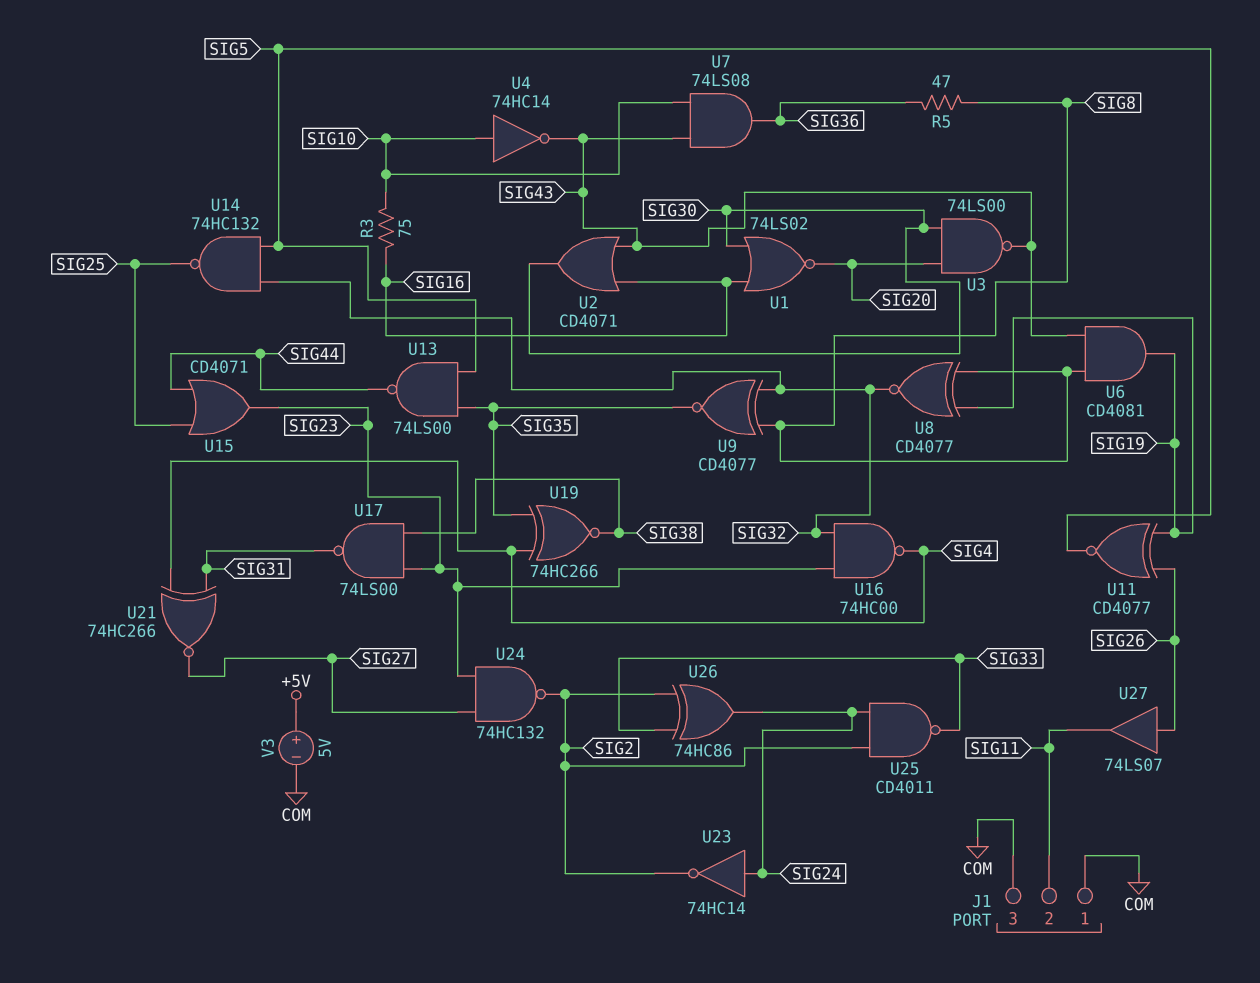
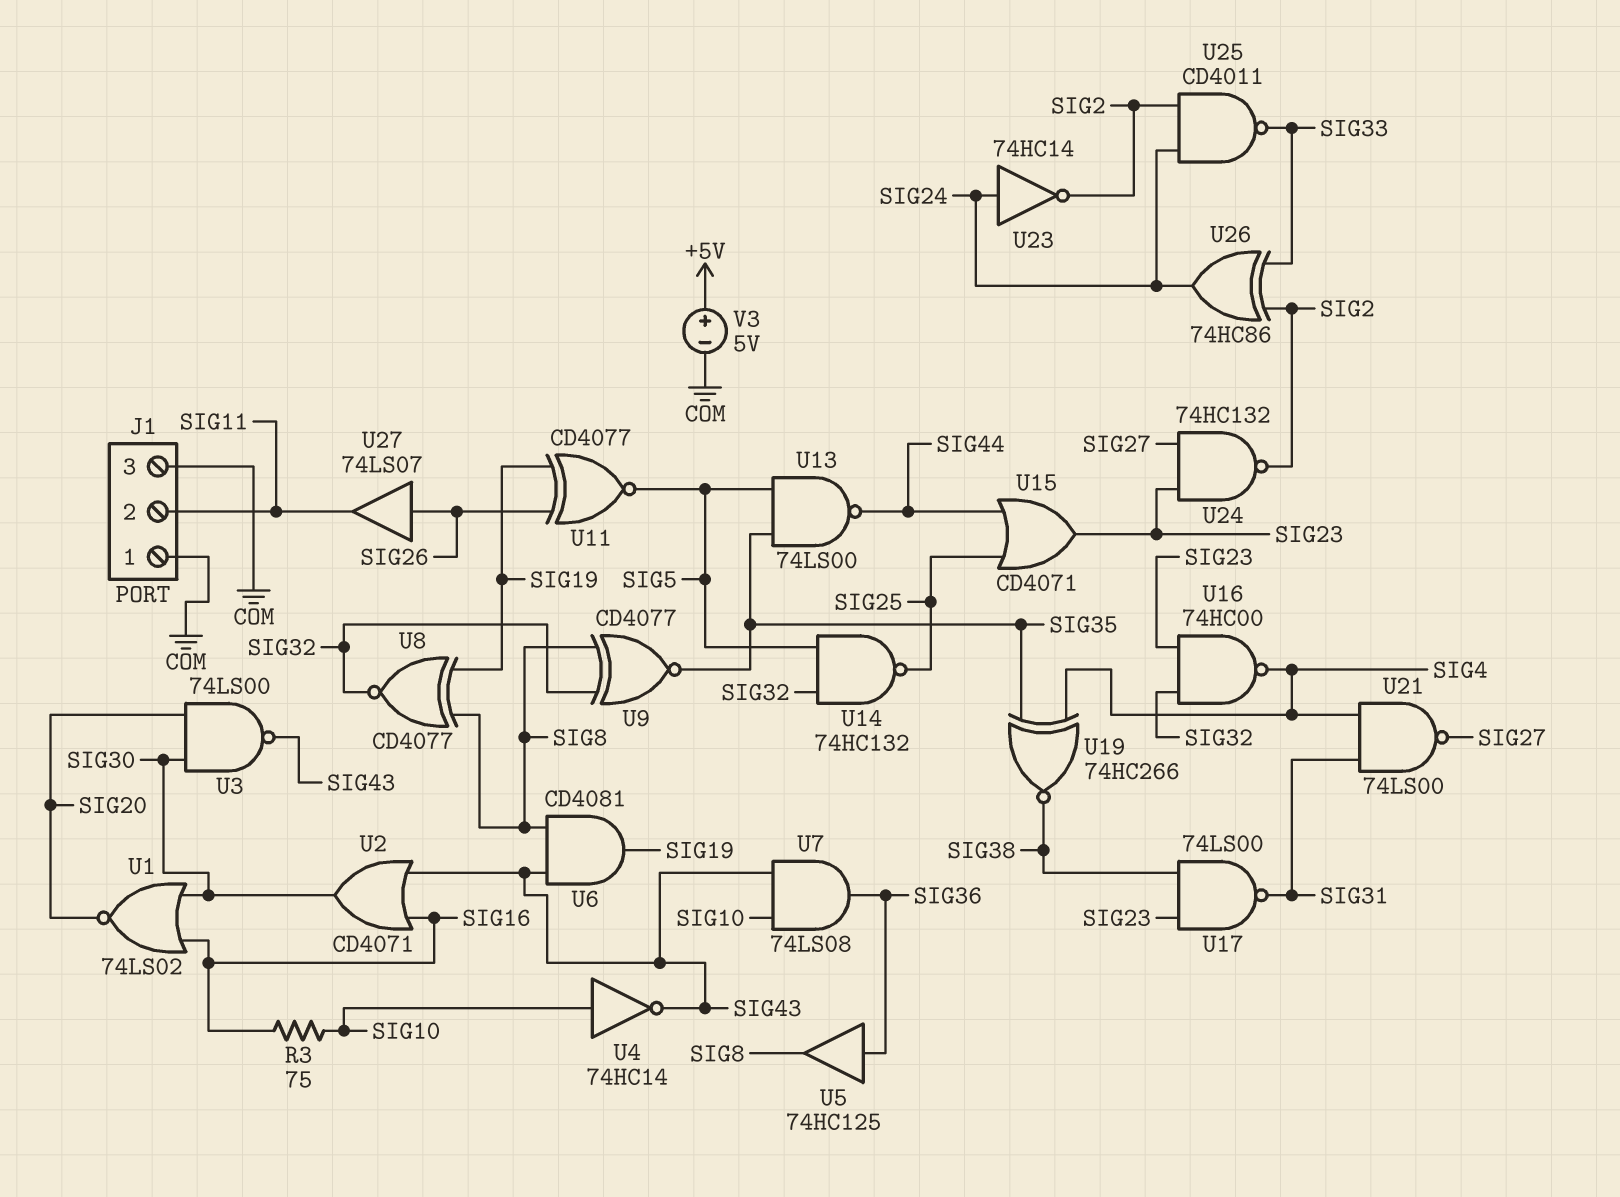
R5: 47 (SIG8, SIG36) -> none
U5: none -> buffer 74HC125 (in SIG36, out SIG8)
U21: XNOR 74HC266 (in SIG4, in SIG31, out SIG27) -> NAND 74LS00 (in SIG4, in SIG31, out SIG27)

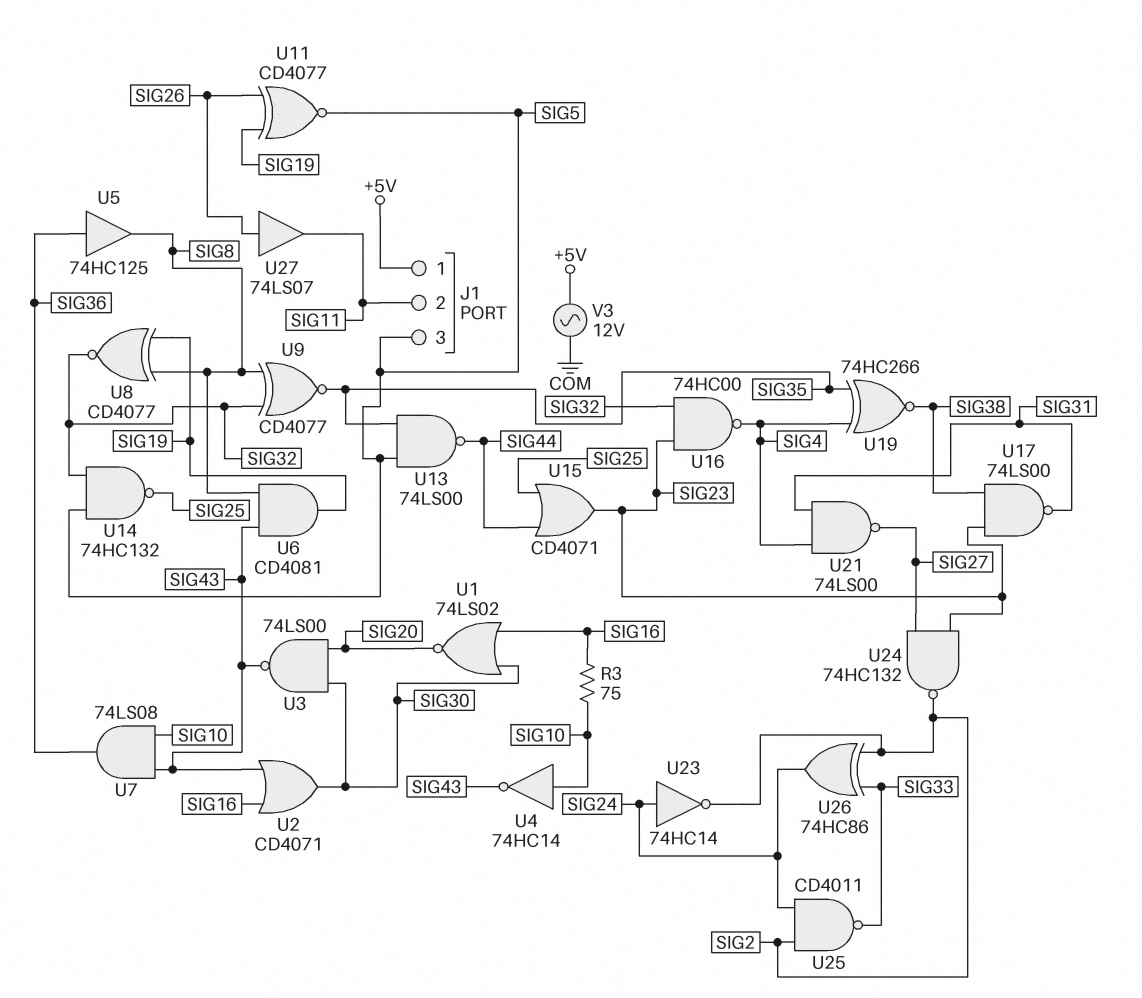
J1 pin 1: COM -> +5V
J1 pin 3: COM -> SIG5
V3: 5V (plus +5V, minus COM) -> AC 12V (+5V, COM)

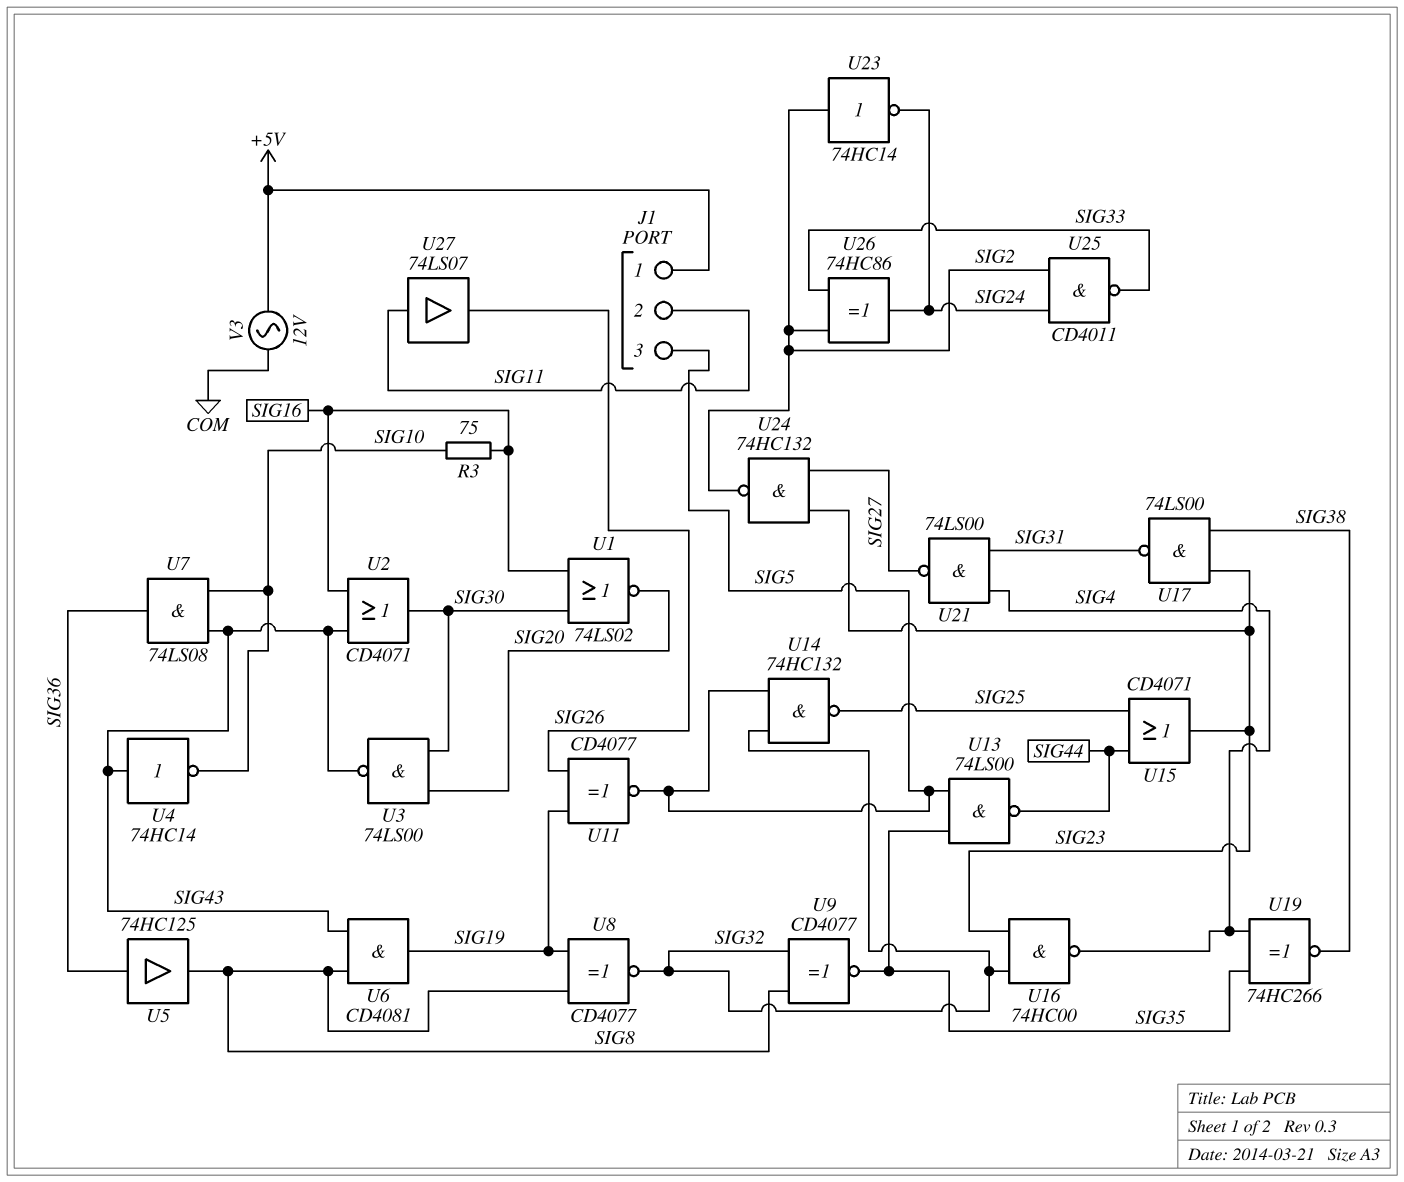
U4: NOT 74HC14 (in SIG10, out SIG43) -> NOT 74HC14 (in SIG43, out SIG10)
U23: NOT 74HC14 (in SIG24, out SIG2) -> NOT 74HC14 (in SIG2, out SIG24)
U27: buffer 74LS07 (in SIG26, out SIG11) -> buffer 74LS07 (in SIG11, out SIG26)

